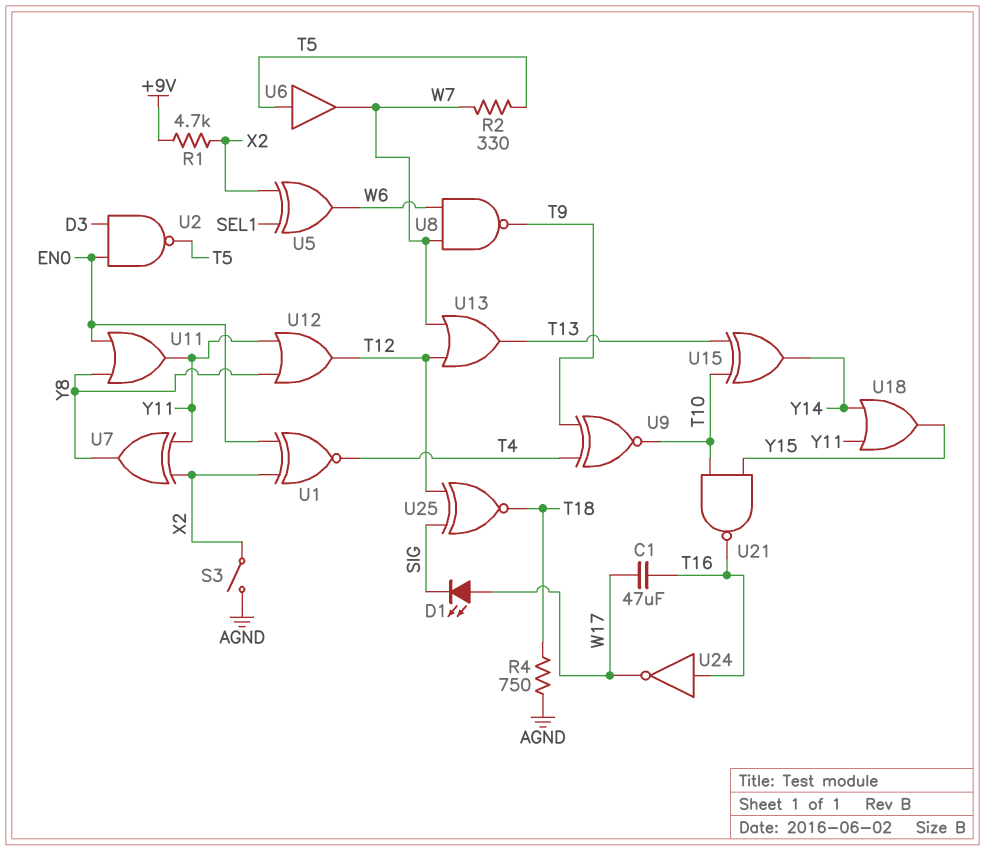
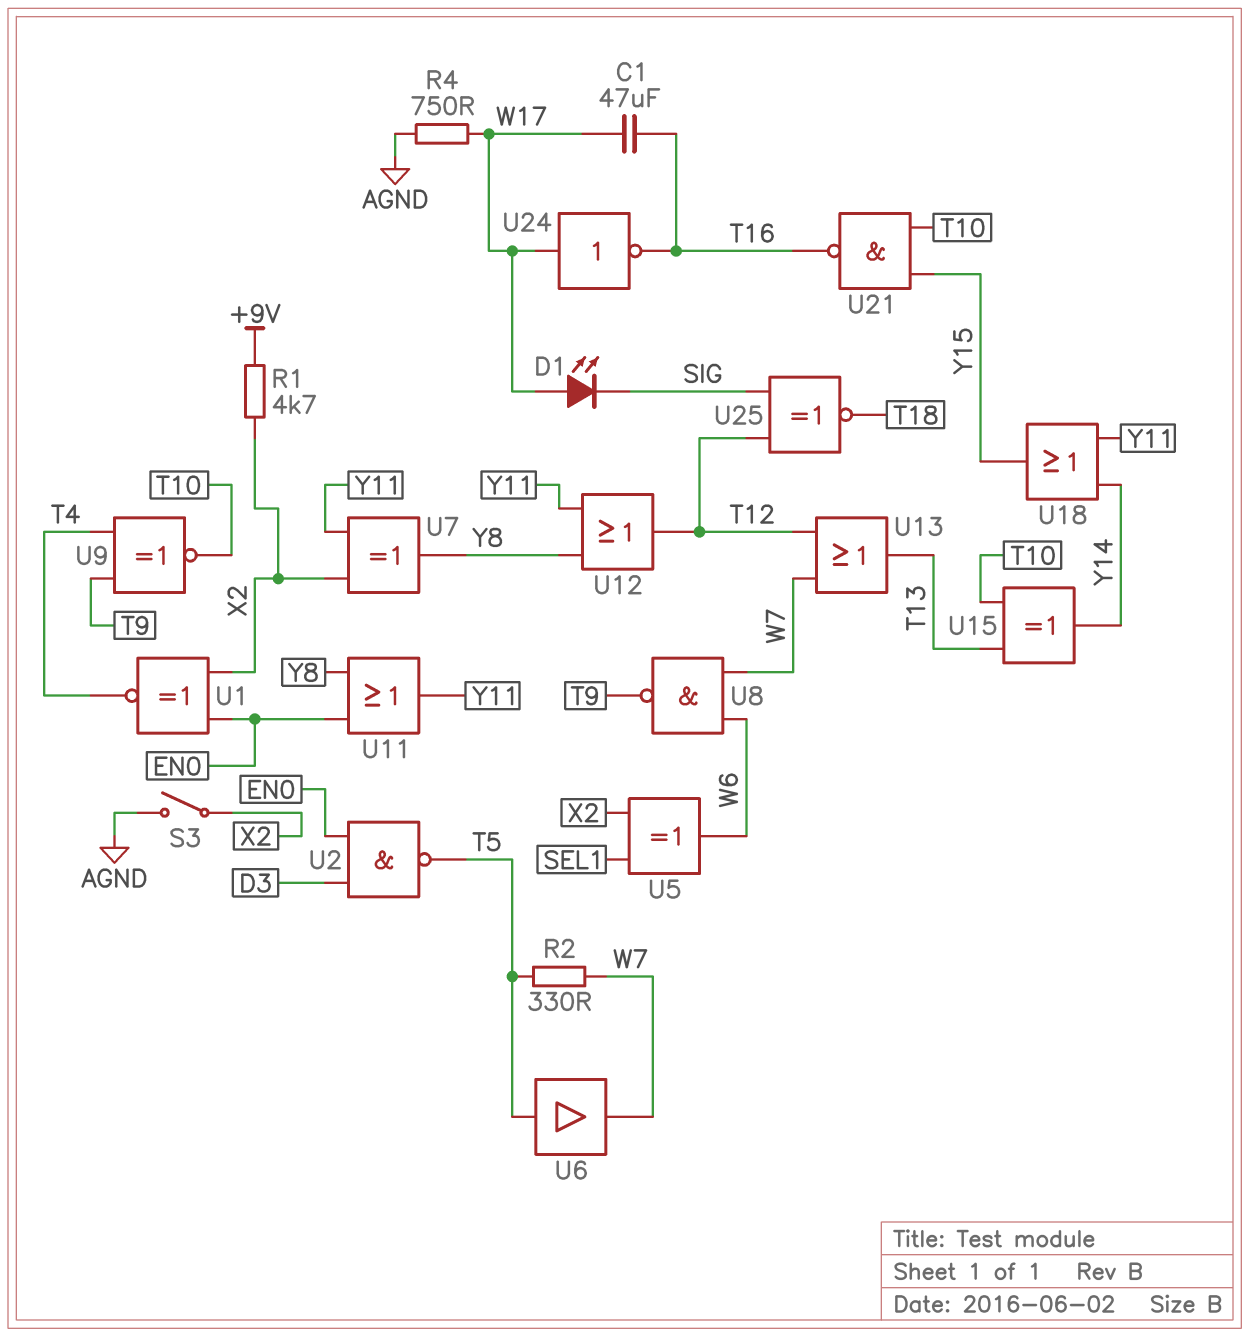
R4: 750 (AGND, T18) -> 750 (AGND, W17)
U24: NOT (in T16, out W17) -> NOT (in W17, out T16)

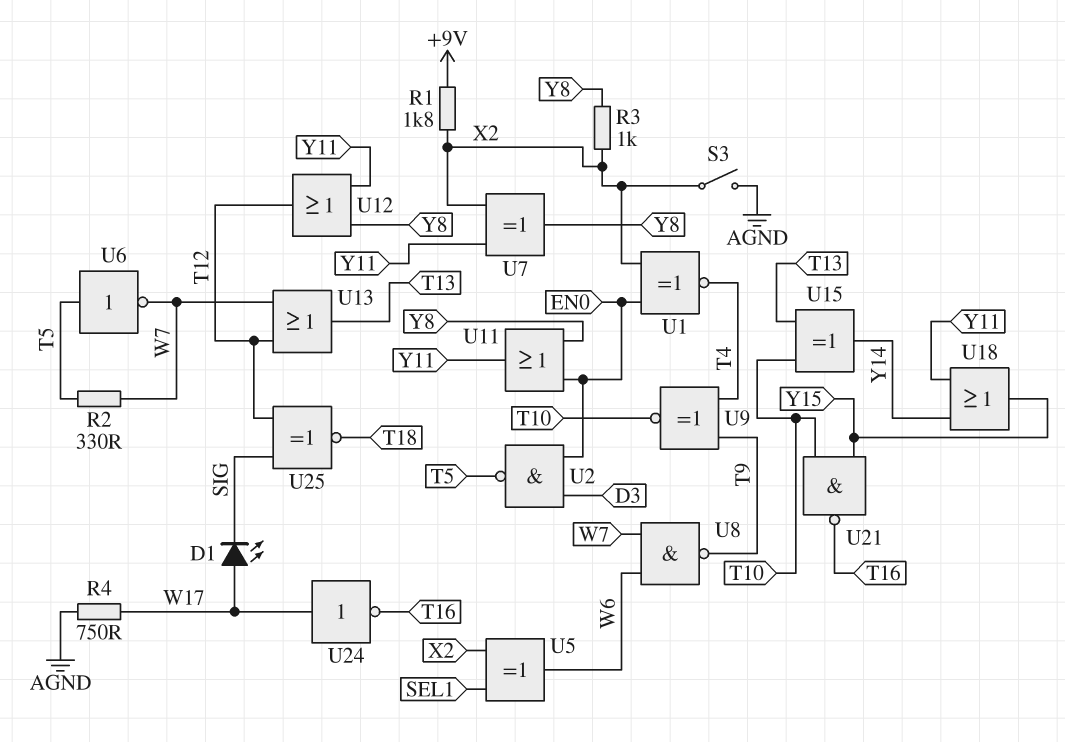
C1: 47uF (T16, W17) -> none
R1: 4.7k (+9V, X2) -> 1.8k (+9V, X2)
R3: none -> 1k (X2, Y8)
U6: buffer (in T5, out W7) -> NOT (in T5, out W7)

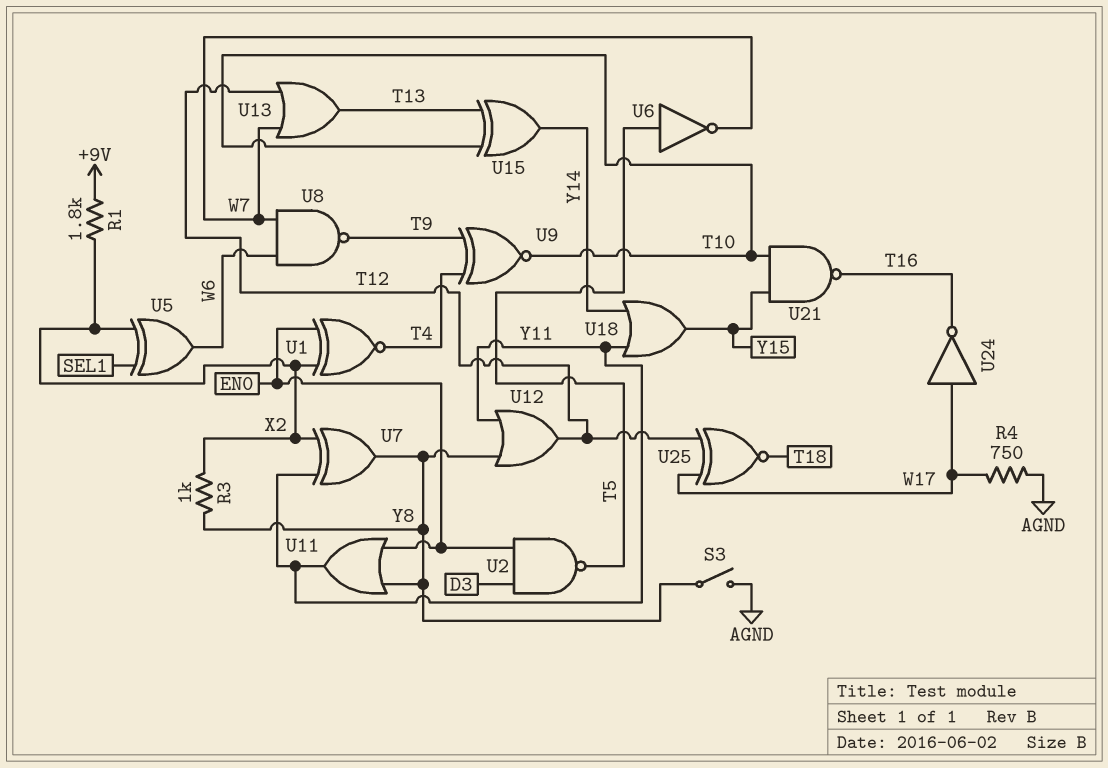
D1: LED (A W17, K SIG) -> none
R2: 330 (T5, W7) -> none
S3: switch (AGND, X2) -> switch (AGND, Y8)
U25: XNOR (in SIG, in T12, out T18) -> XNOR (in T12, in W17, out T18)

